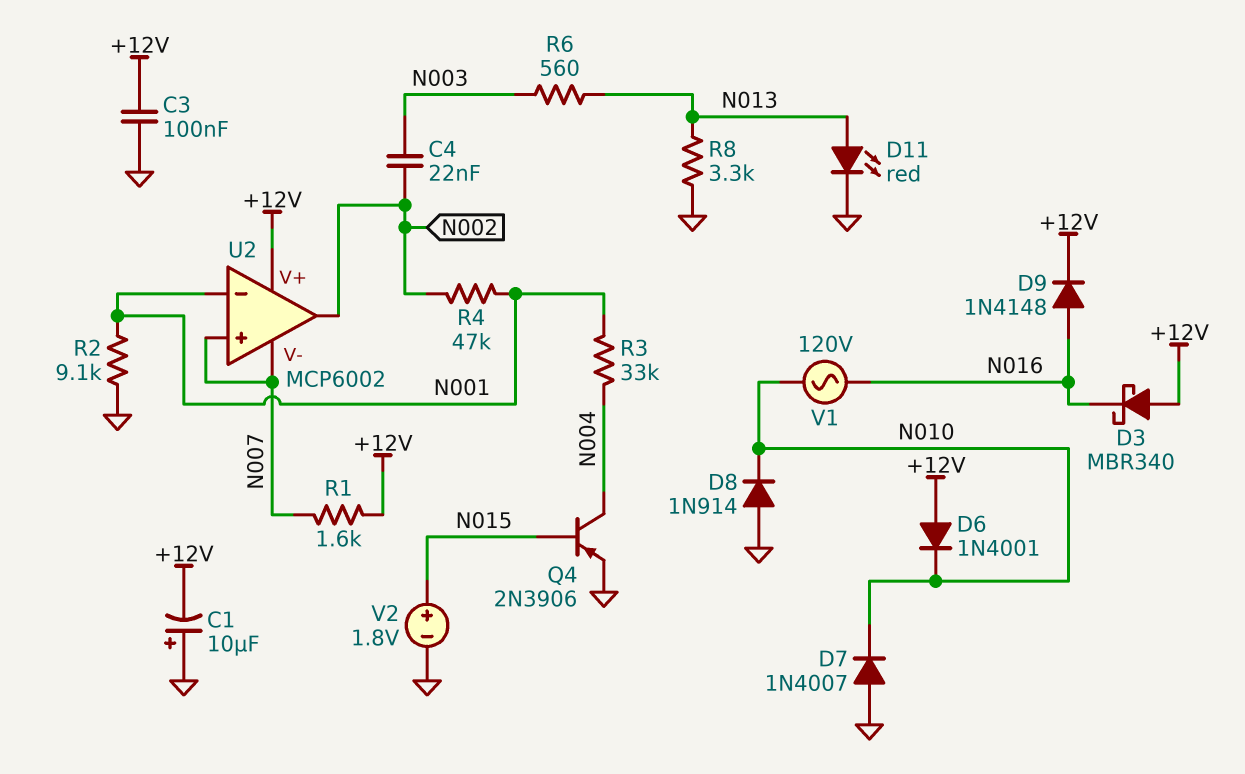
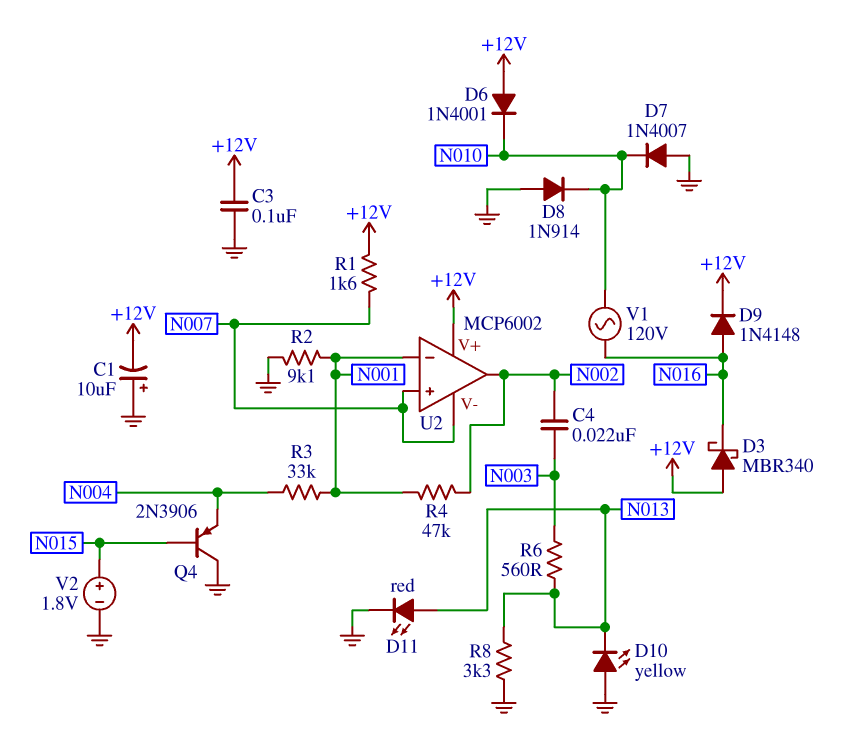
D10: none -> LED yellow (A GND, K N013)
Q4: PNP 2N3906 (B N015, C N004, E GND) -> PNP 2N3906 (B N015, C GND, E N004)

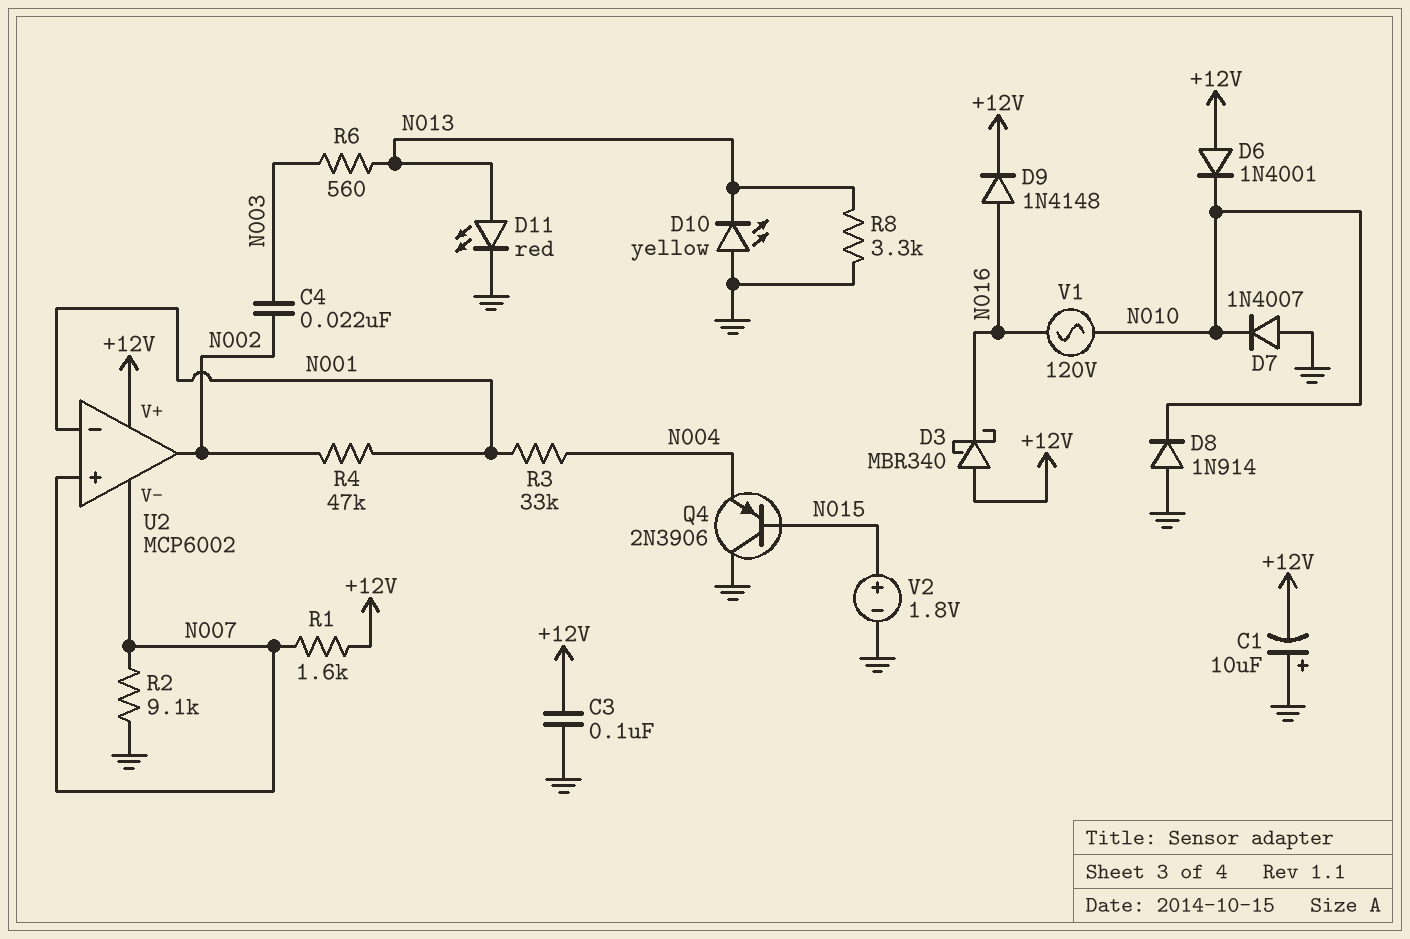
R2: 9.1k (GND, N001) -> 9.1k (GND, N007)

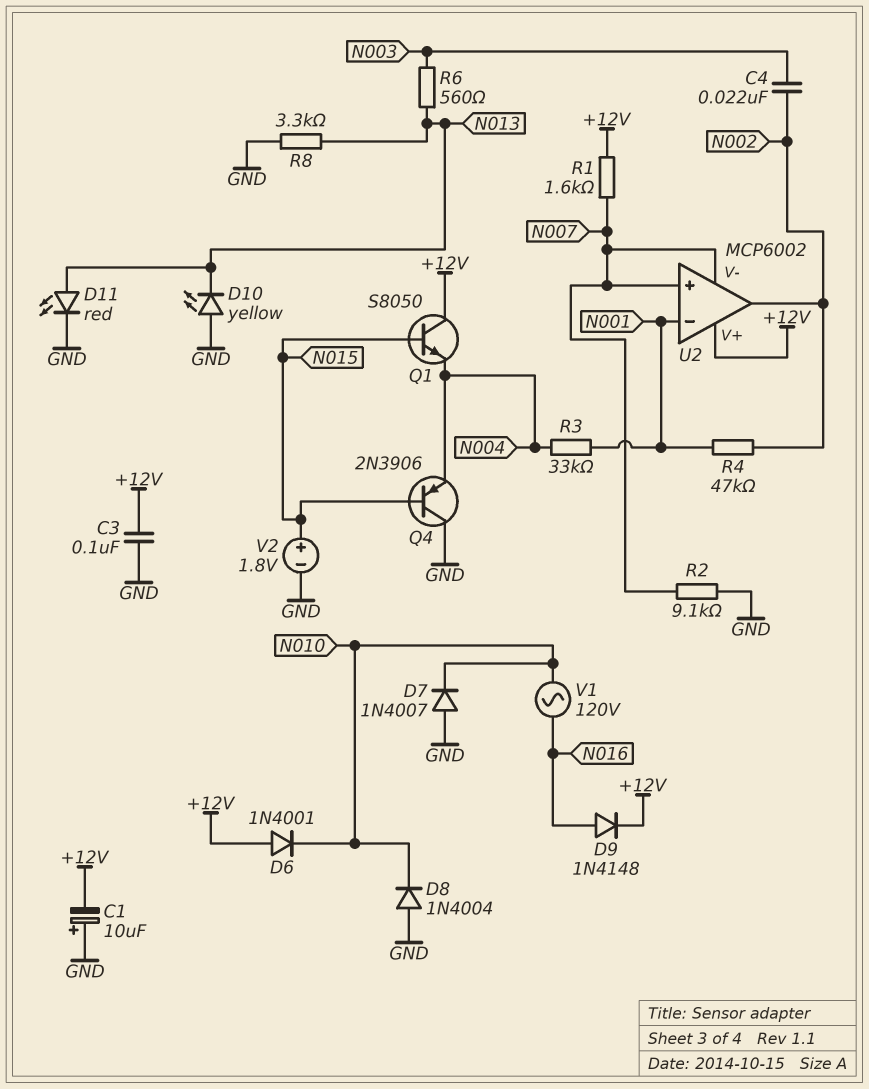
D3: schottky MBR340 (A +12V, K N016) -> none
D8: diode 1N914 (A GND, K N010) -> diode 1N4004 (A GND, K N010)
Q1: none -> NPN S8050 (B N015, C +12V, E N004)

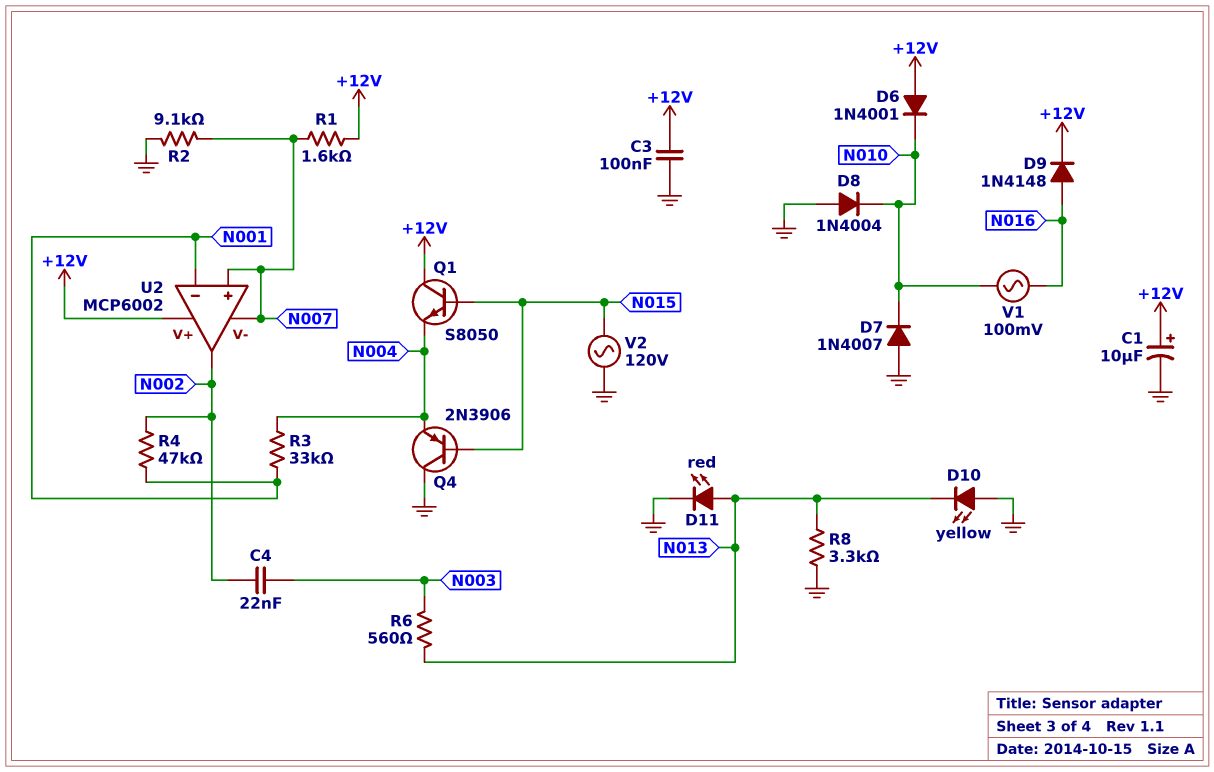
C1: 10uF (plus GND, minus +12V) -> 10uF (plus +12V, minus GND)
V1: AC 120V (N010, N016) -> AC 100mV (N010, N016)
V2: 1.8V (plus N015, minus GND) -> AC 120V (GND, N015)

